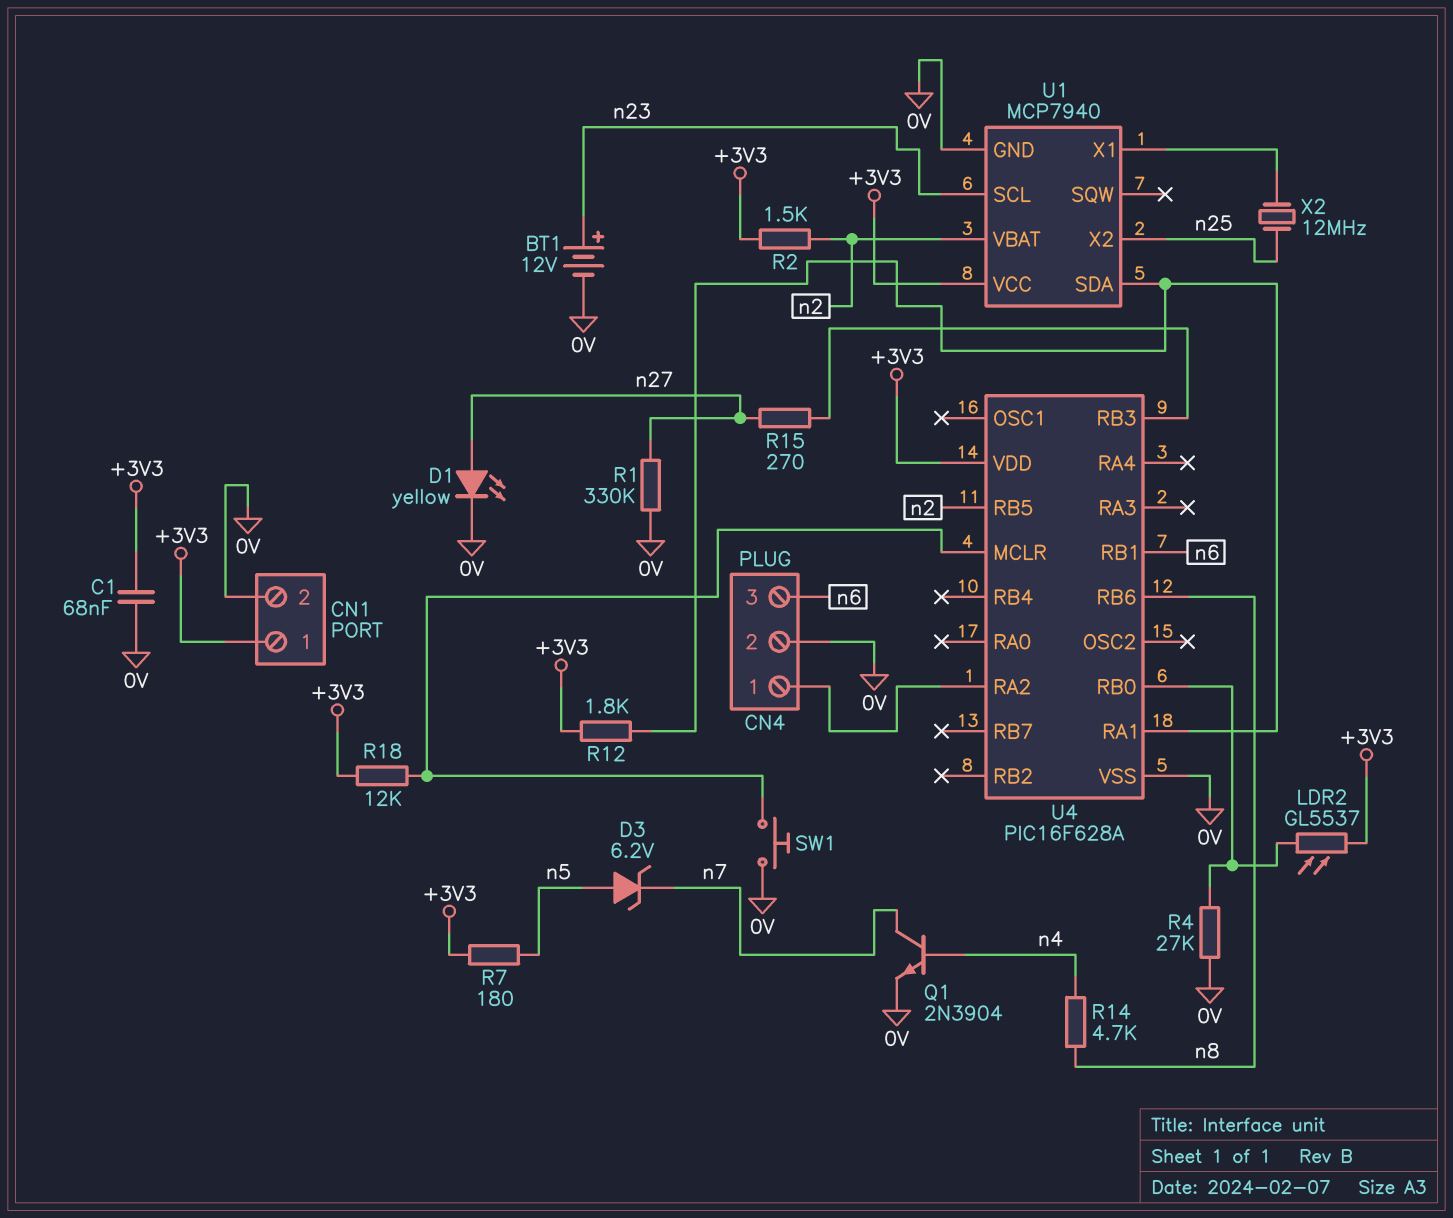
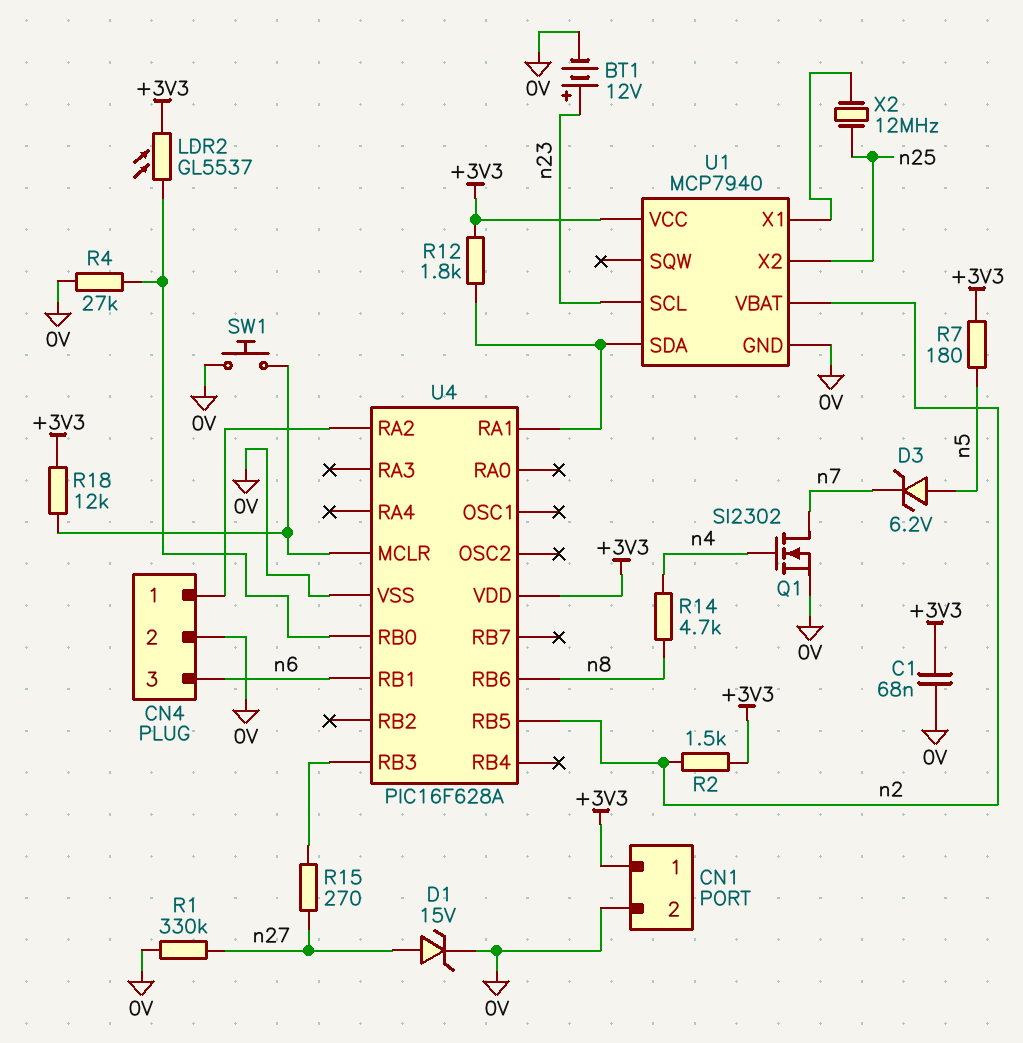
D1: LED yellow (A n27, K 0V) -> zener 15V (A n27, K 0V)
Q1: NPN 2N3904 (B n4, C n7, E 0V) -> NMOS SI2302 (G n4, D n7, S 0V)

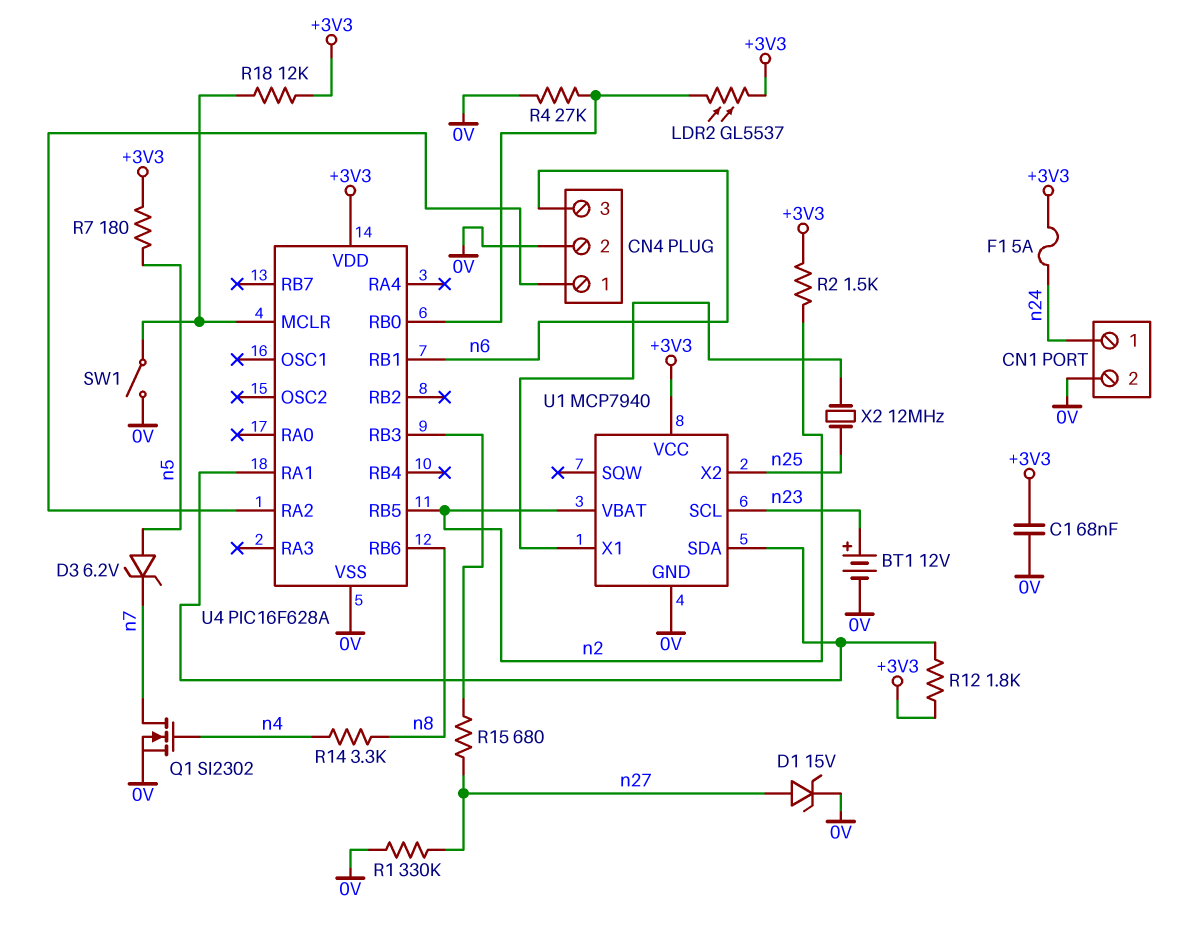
CN1 pin 1: +3V3 -> n24
F1: none -> 5A (+3V3, n24)
R14: 4.7k (n4, n8) -> 3.3k (n4, n8)
R15: 270 (U4/RB3, n27) -> 680 (U4/RB3, n27)
SW1: button (0V, U4/MCLR) -> switch (0V, U4/MCLR)

